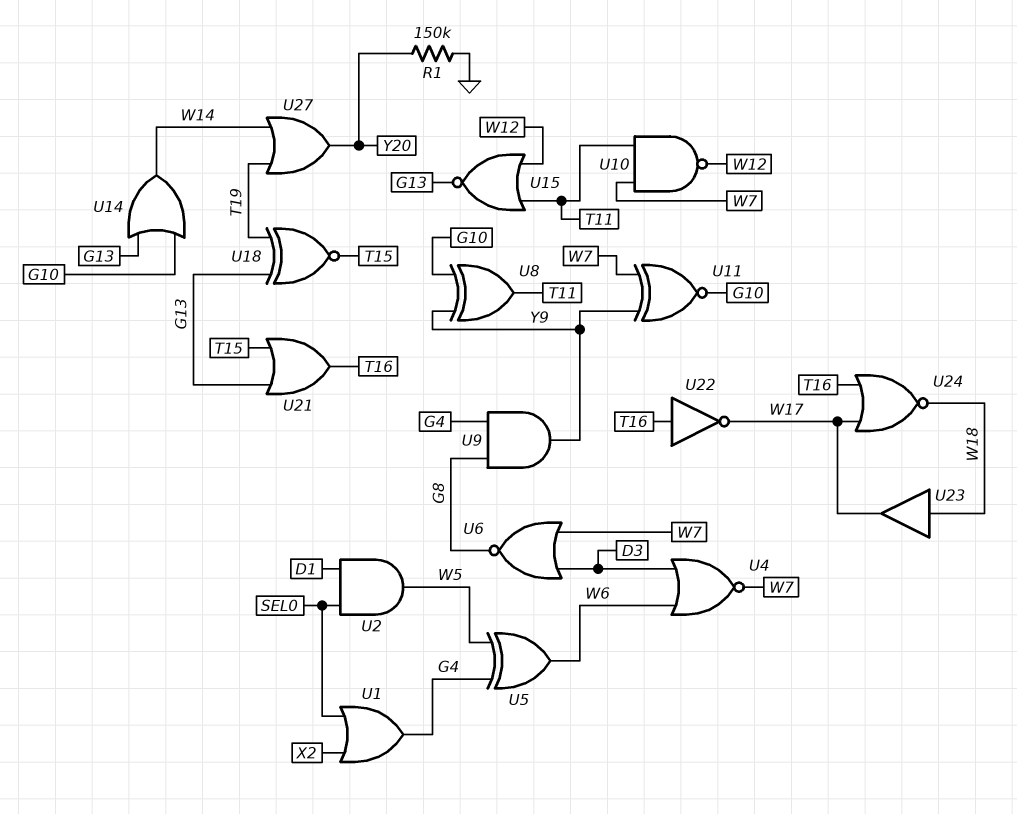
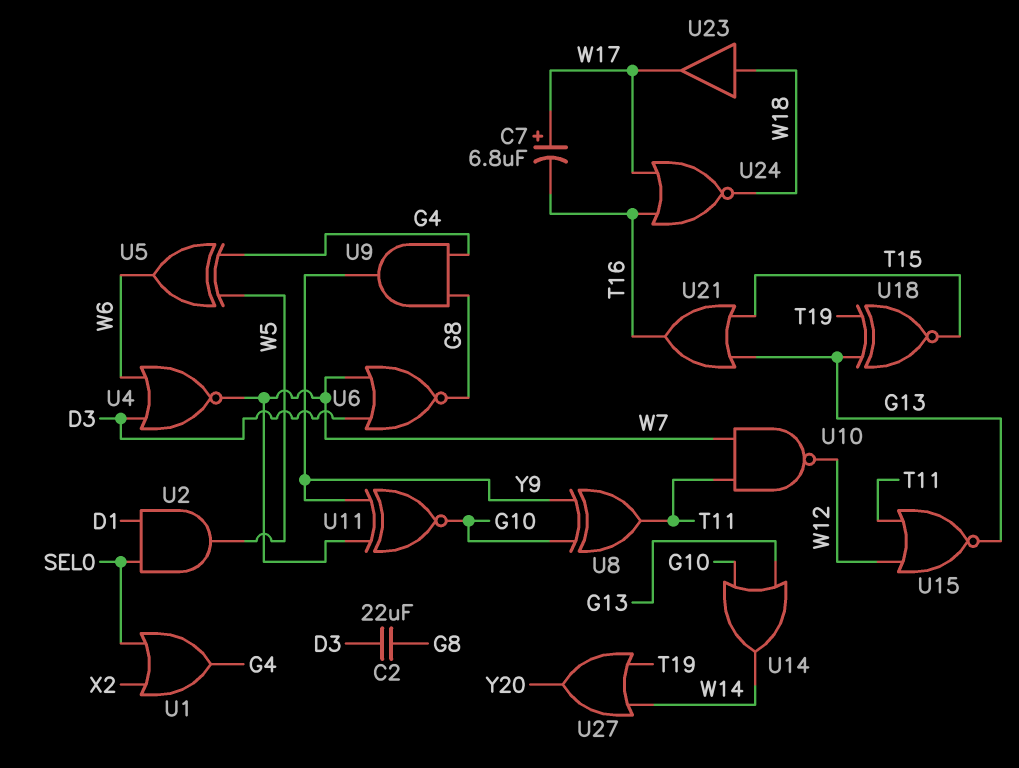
C2: none -> 22uF (D3, G8)
C7: none -> 6.8uF (plus W17, minus T16)
R1: 150k (GND, Y20) -> none
U22: NOT (in T16, out W17) -> none

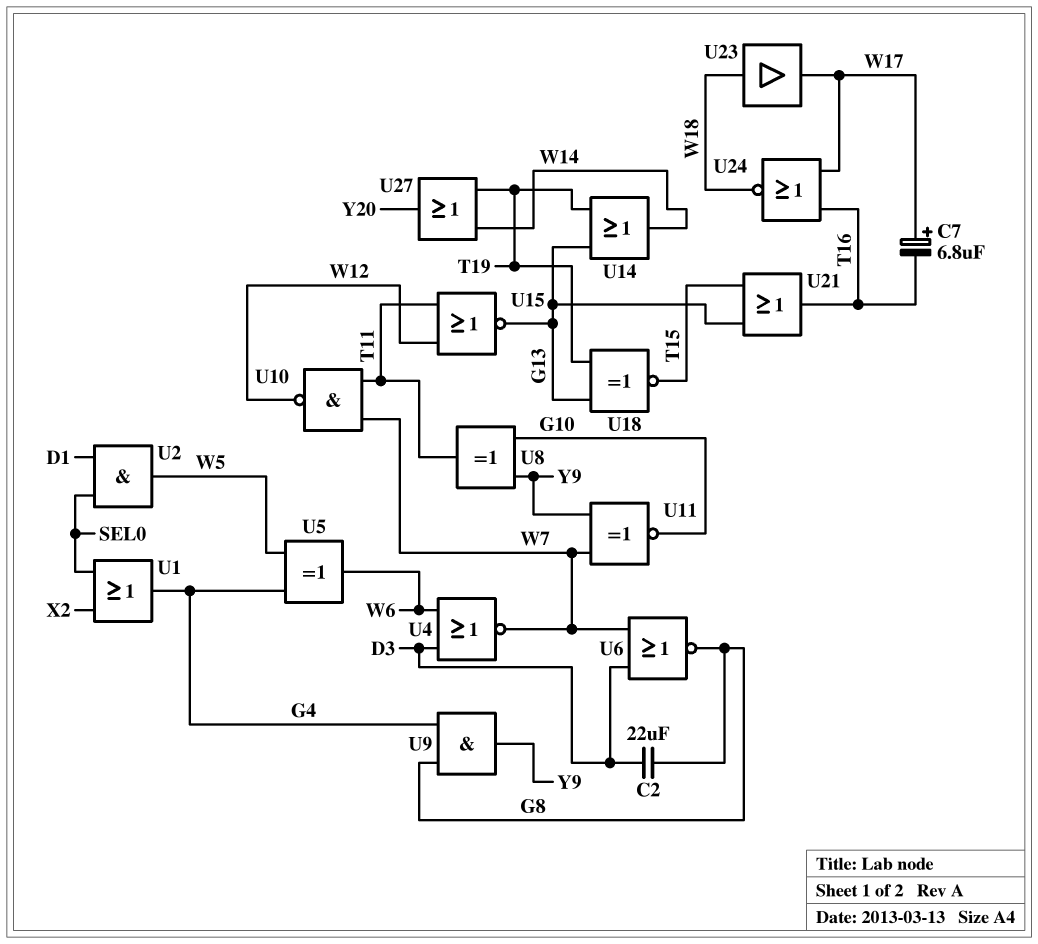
U14: OR (in G10, in G13, out W14) -> OR (in G13, in T19, out W14)

